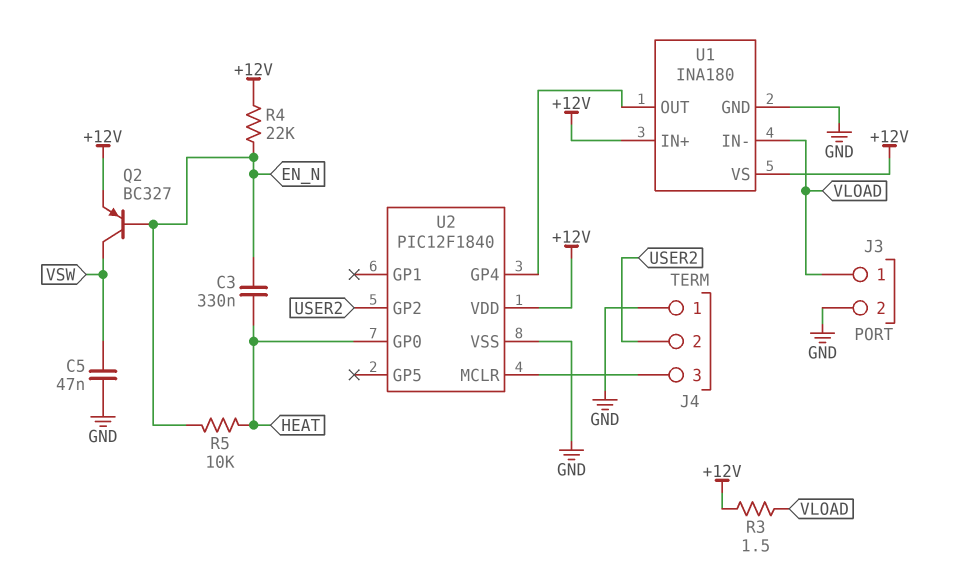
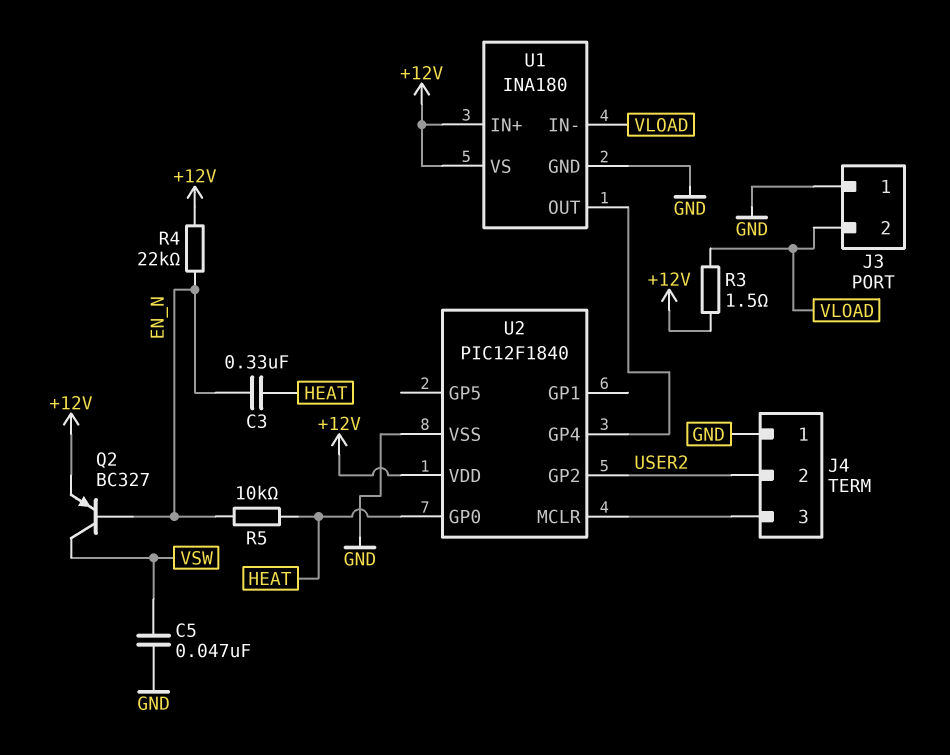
J3 pin 1: VLOAD -> GND
J3 pin 2: GND -> VLOAD

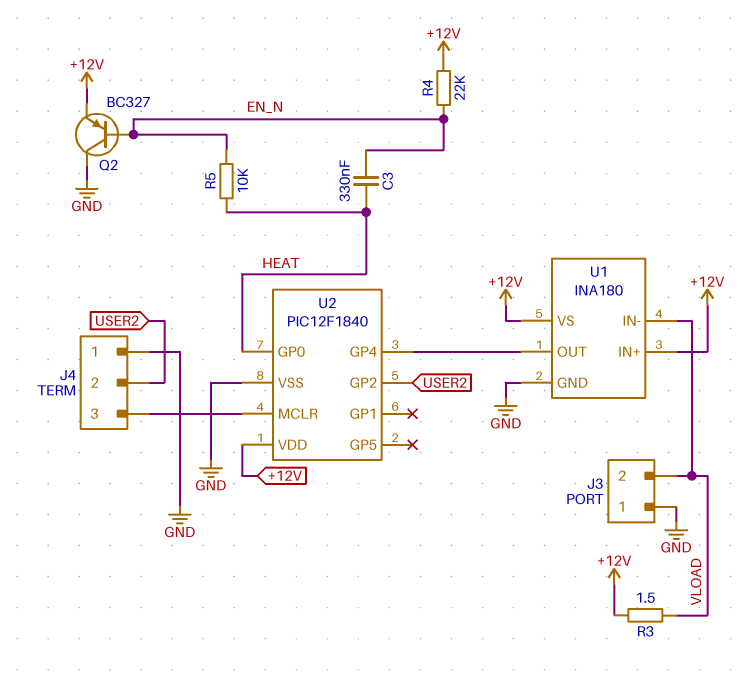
C5: 47nF (GND, VSW) -> none
Q2: PNP BC327 (B EN_N, C VSW, E +12V) -> PNP BC327 (B EN_N, C GND, E +12V)

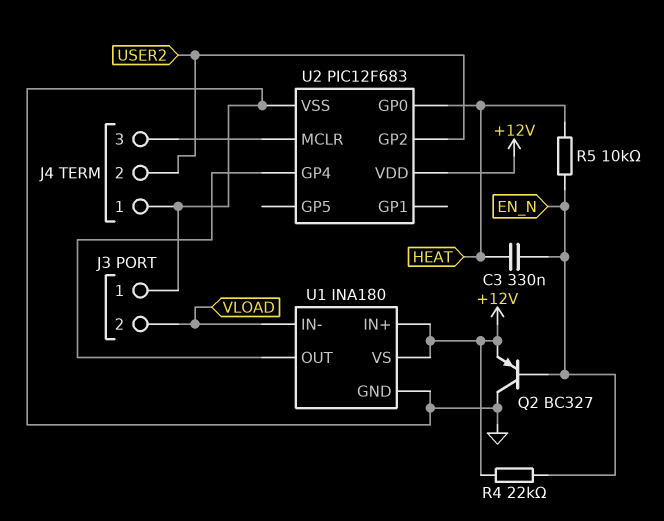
R3: 1.5 (+12V, VLOAD) -> none
U2: PIC12F1840 -> PIC12F683

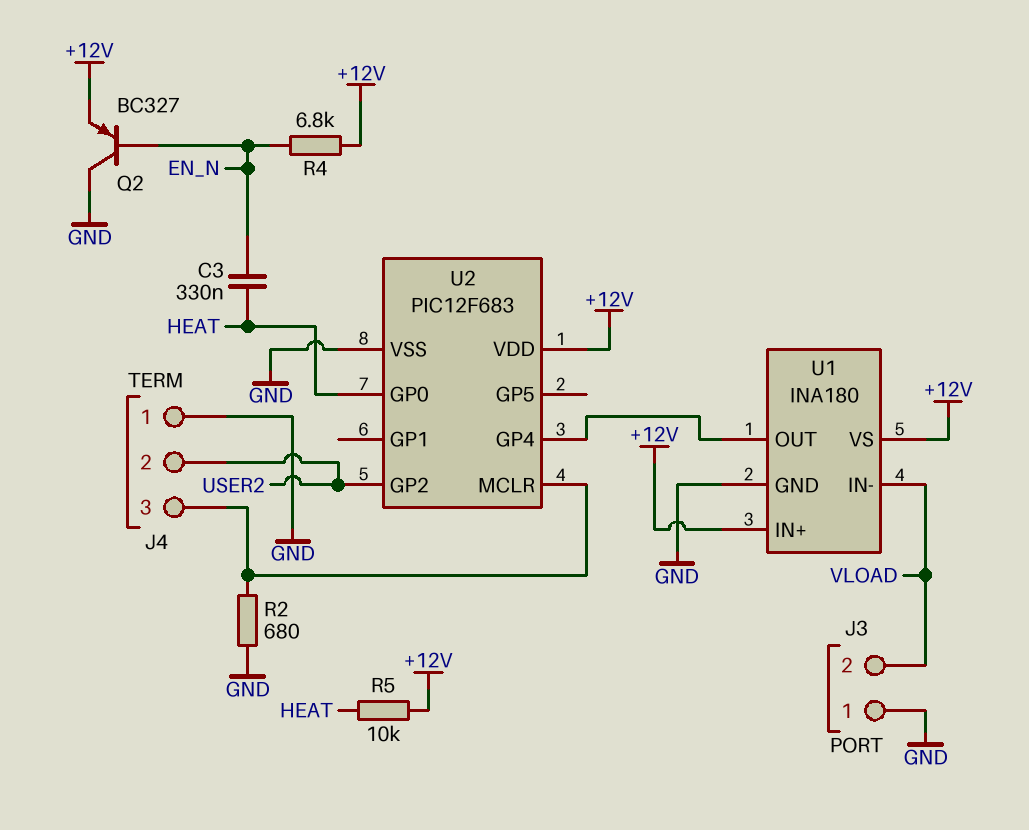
R2: none -> 680 (GND, J4/3)
R4: 22k (+12V, EN_N) -> 6.8k (+12V, EN_N)
R5: 10k (EN_N, HEAT) -> 10k (+12V, HEAT)

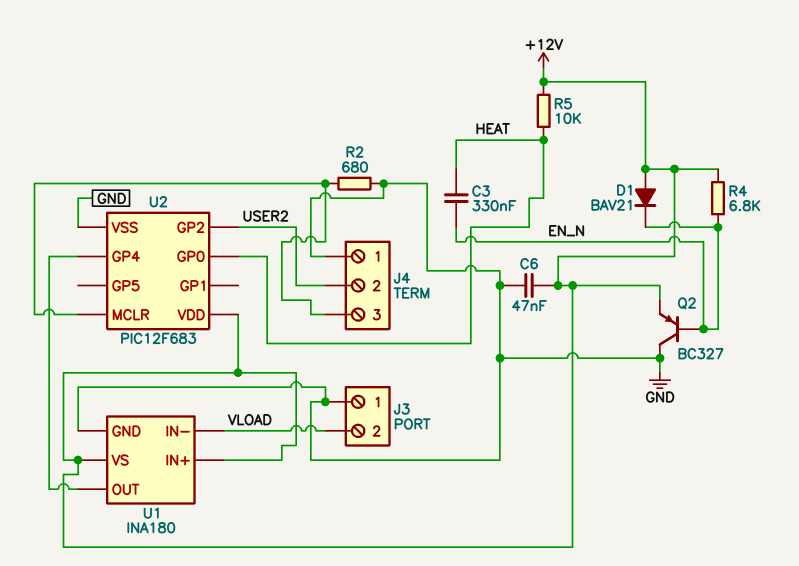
C6: none -> 47nF (+12V, GND)
D1: none -> diode BAV21 (A +12V, K EN_N)

